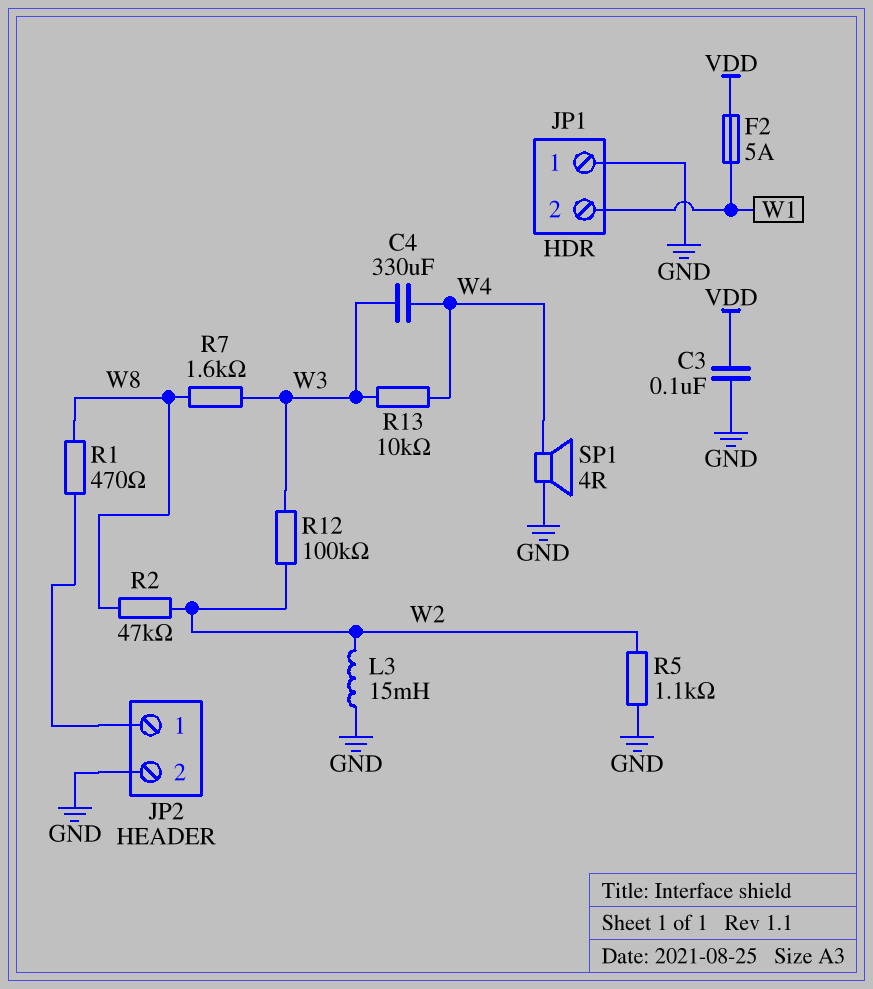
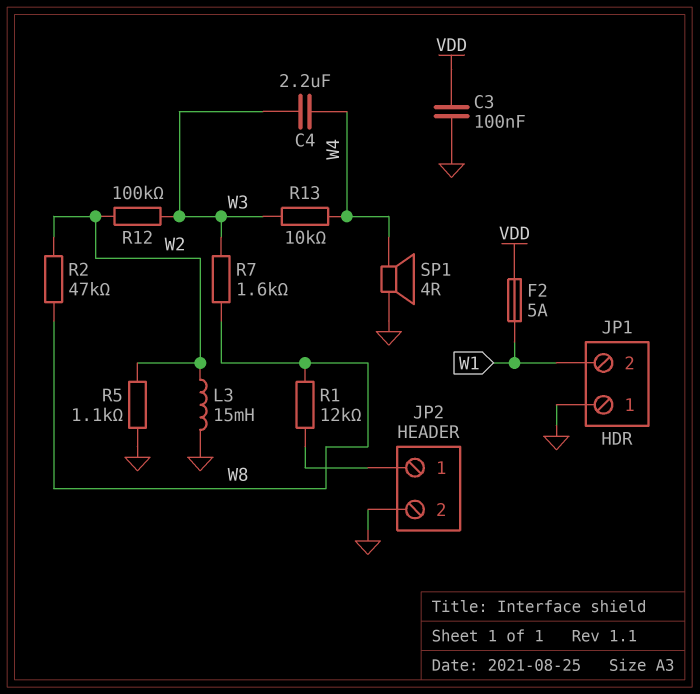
C4: 330uF (W3, W4) -> 2.2uF (W3, W4)
R1: 470 (JP2/1, W8) -> 12k (JP2/1, W8)

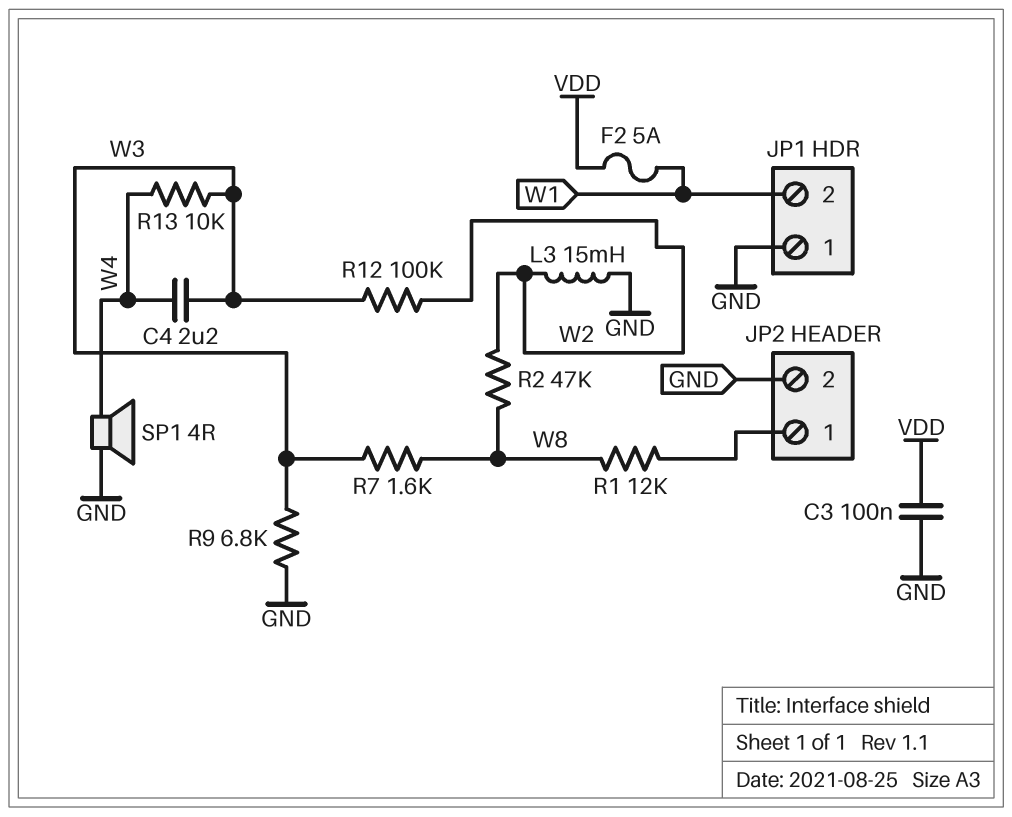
R5: 1.1k (GND, W2) -> none
R9: none -> 6.8k (GND, W3)

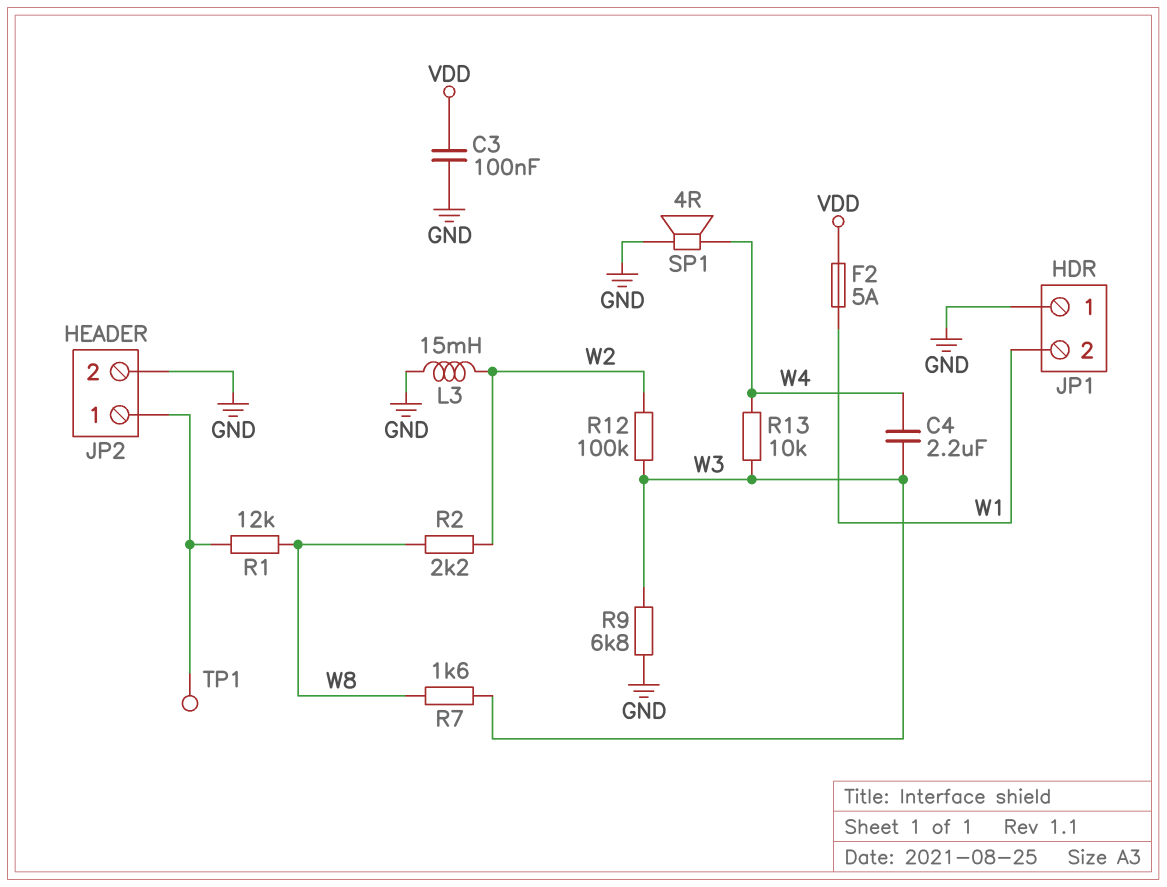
R2: 47k (W2, W8) -> 2.2k (W2, W8)
TP1: none -> test point (JP2/1)

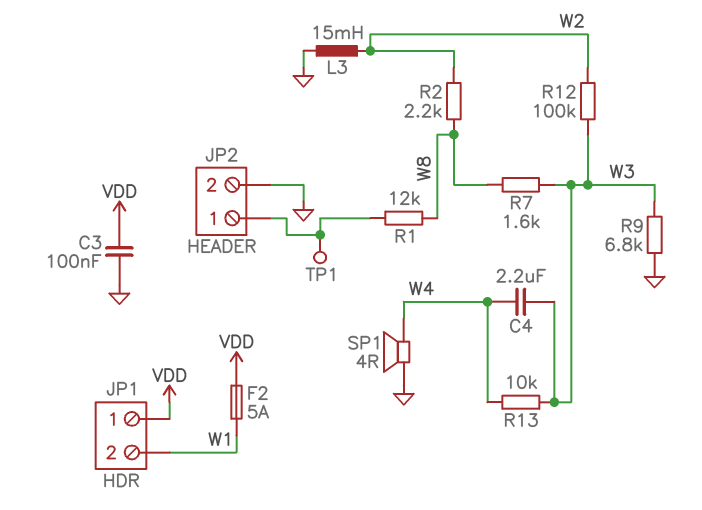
JP1 pin 1: GND -> VDD

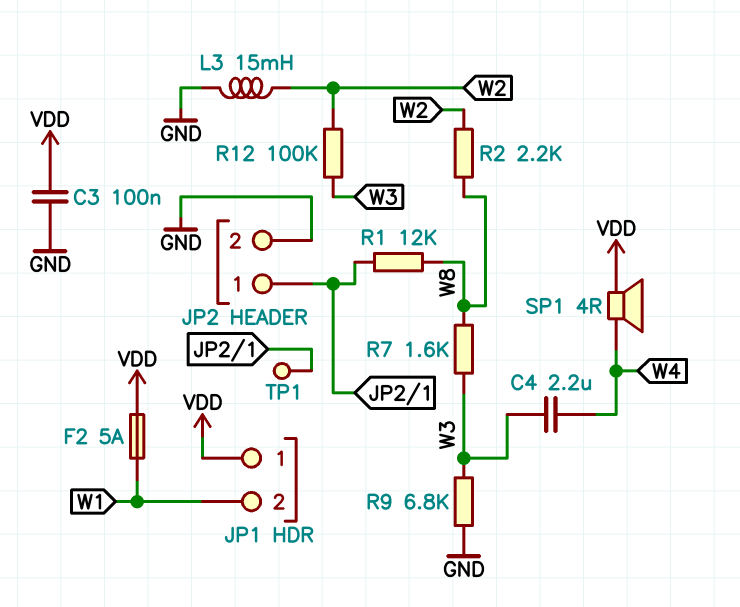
R13: 10k (W3, W4) -> none
SP1: speaker 4R (GND, W4) -> speaker 4R (VDD, W4)

